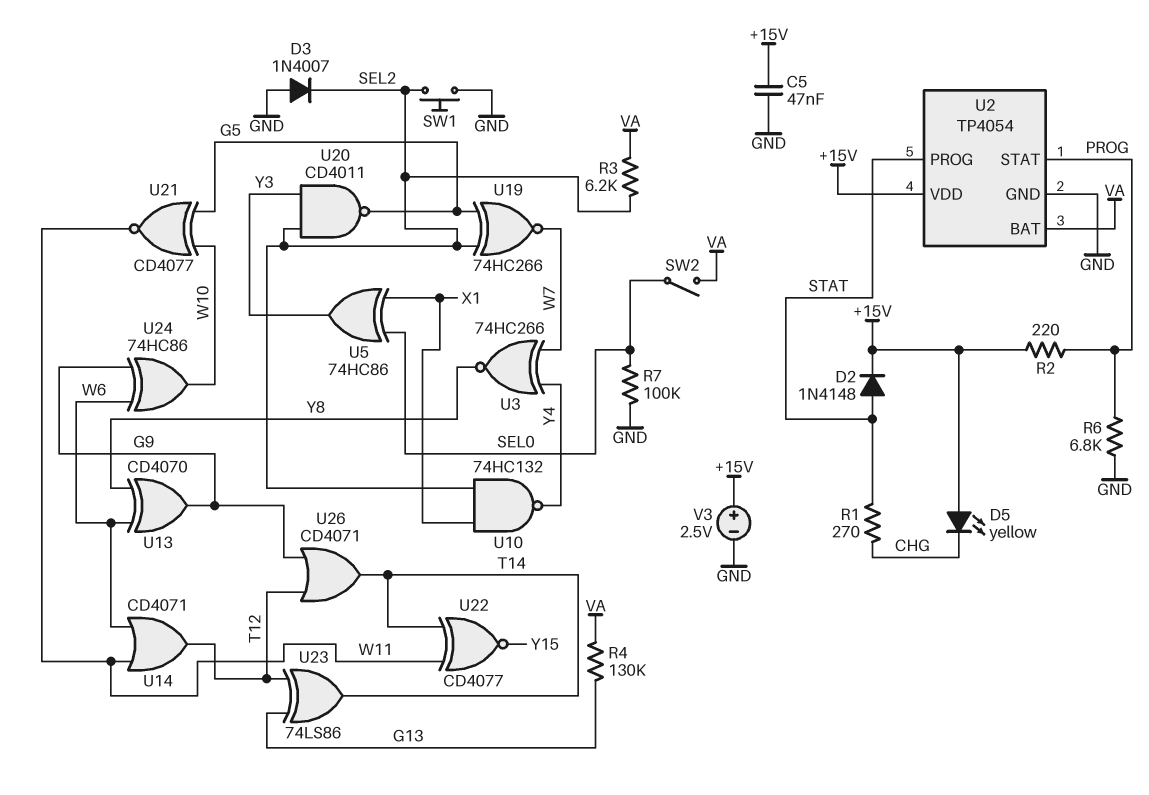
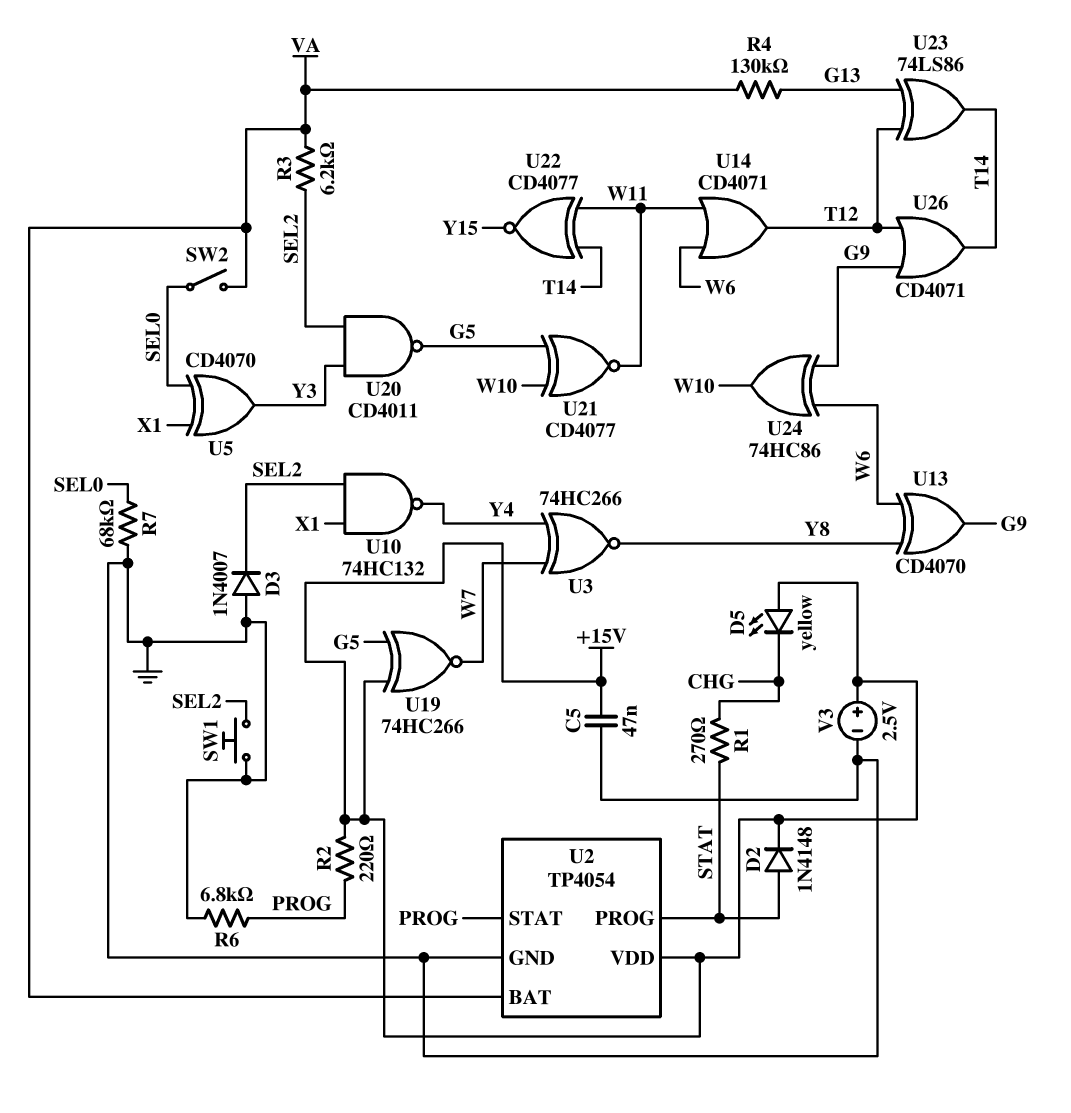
R7: 100k (GND, SEL0) -> 68k (GND, SEL0)
U5: XOR 74HC86 (in SEL0, in X1, out Y3) -> XOR CD4070 (in SEL0, in X1, out Y3)
U19: XNOR 74HC266 (in G5, in SEL2, out W7) -> XNOR 74HC266 (in +15V, in G5, out W7)

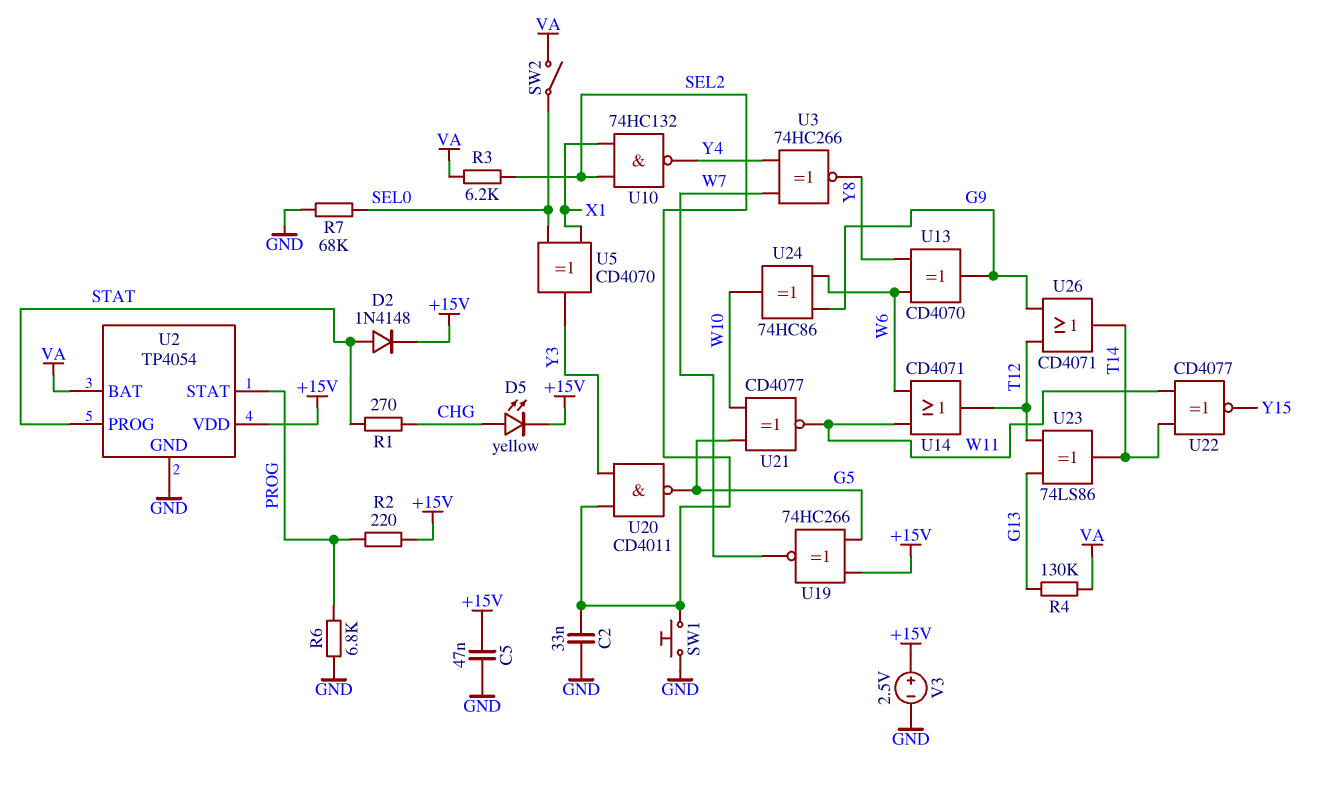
C2: none -> 33nF (GND, SEL2)
D3: diode 1N4007 (A GND, K SEL2) -> none
D5: LED yellow (A +15V, K CHG) -> LED yellow (A CHG, K +15V)

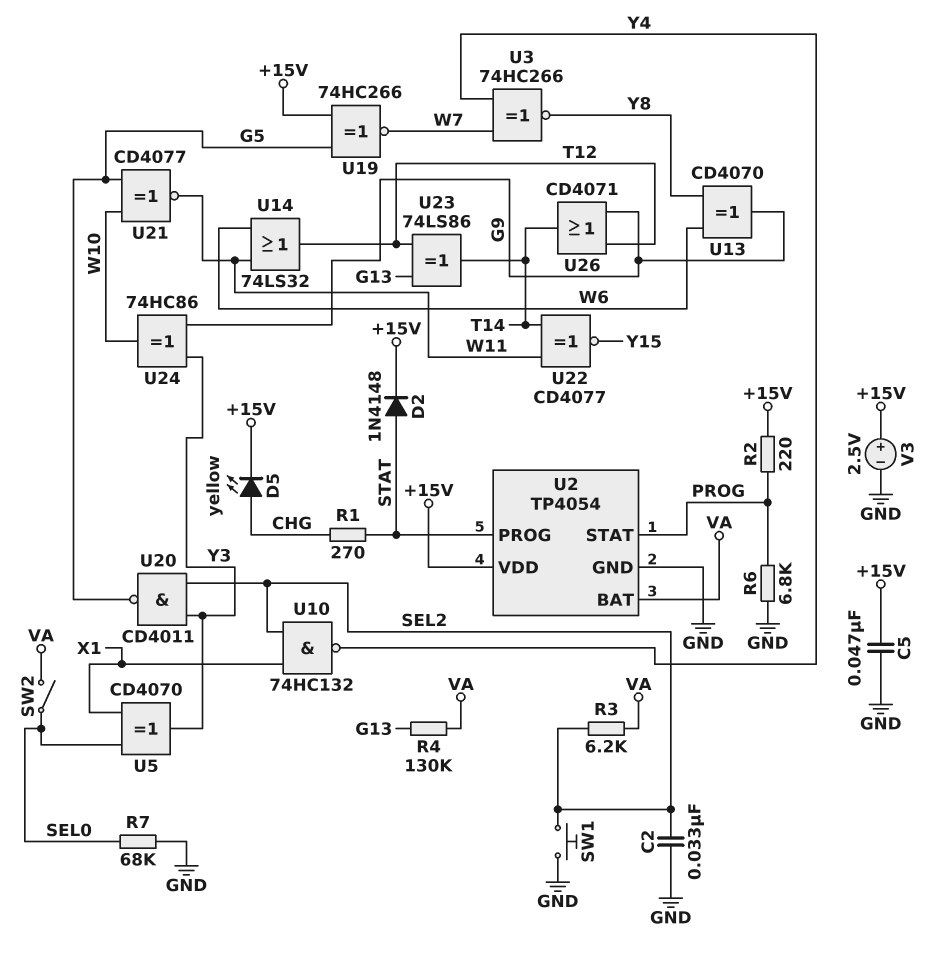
U14: OR CD4071 (in W6, in W11, out T12) -> OR 74LS32 (in W6, in W11, out T12)
U24: XOR 74HC86 (in G9, in W6, out W10) -> XOR 74HC86 (in G9, in Y3, out W10)

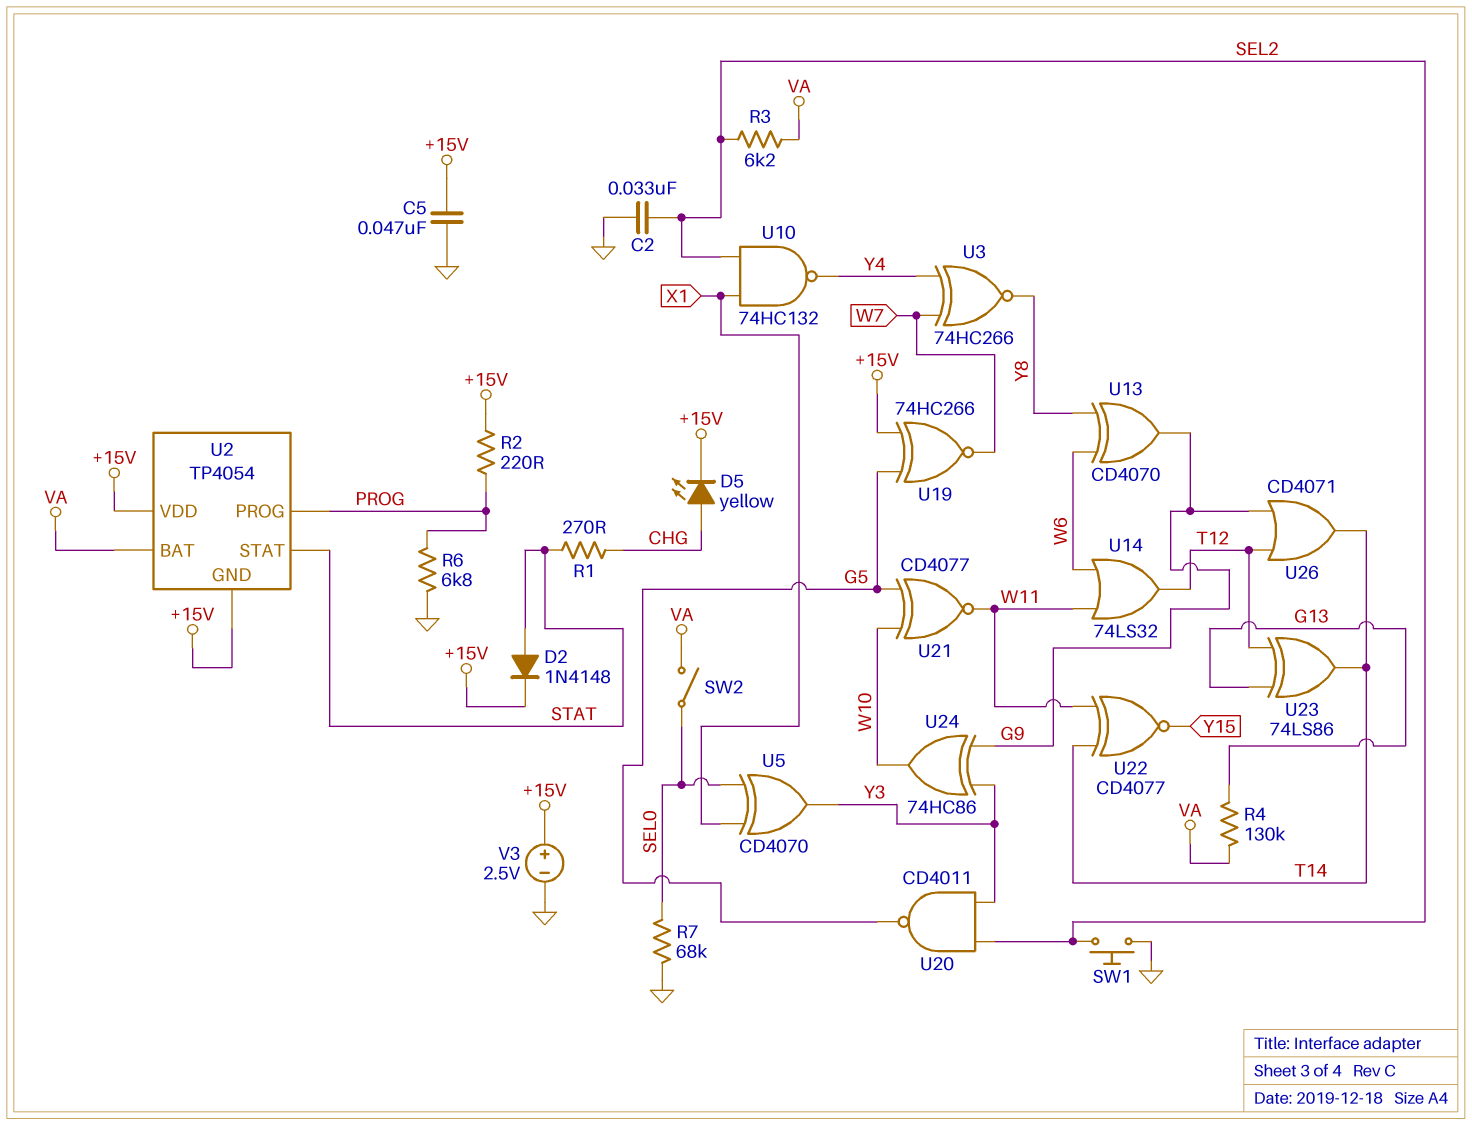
U2 pin GND: GND -> +15V
U2 pin PROG: STAT -> PROG
U2 pin STAT: PROG -> STAT

